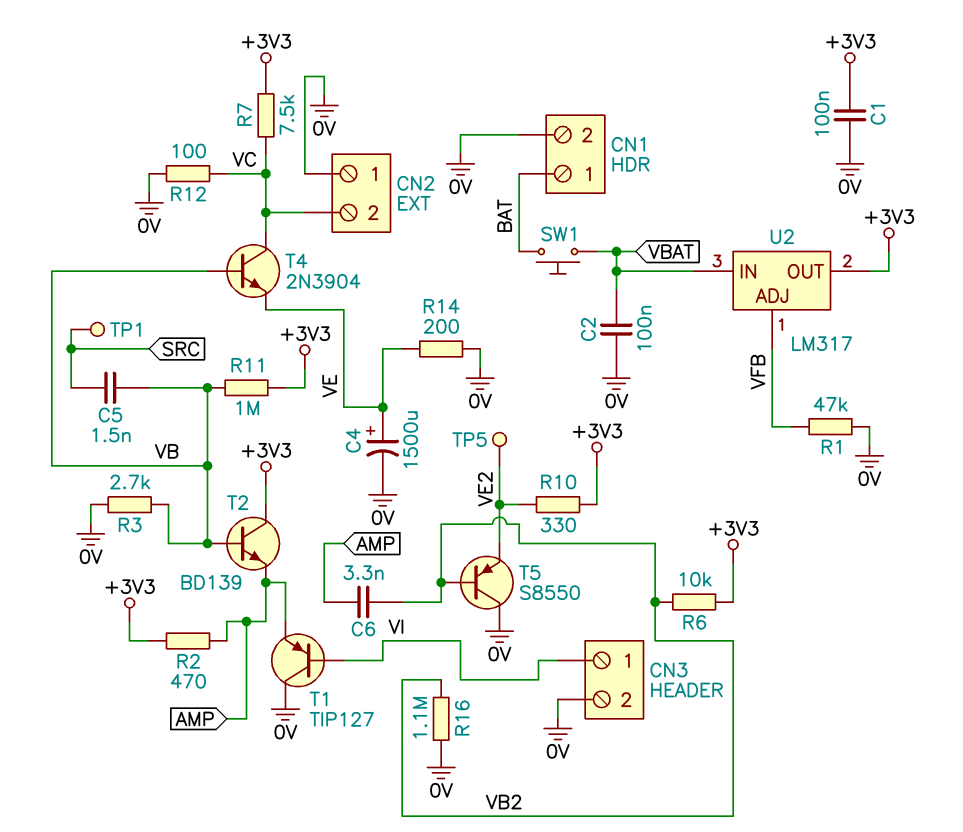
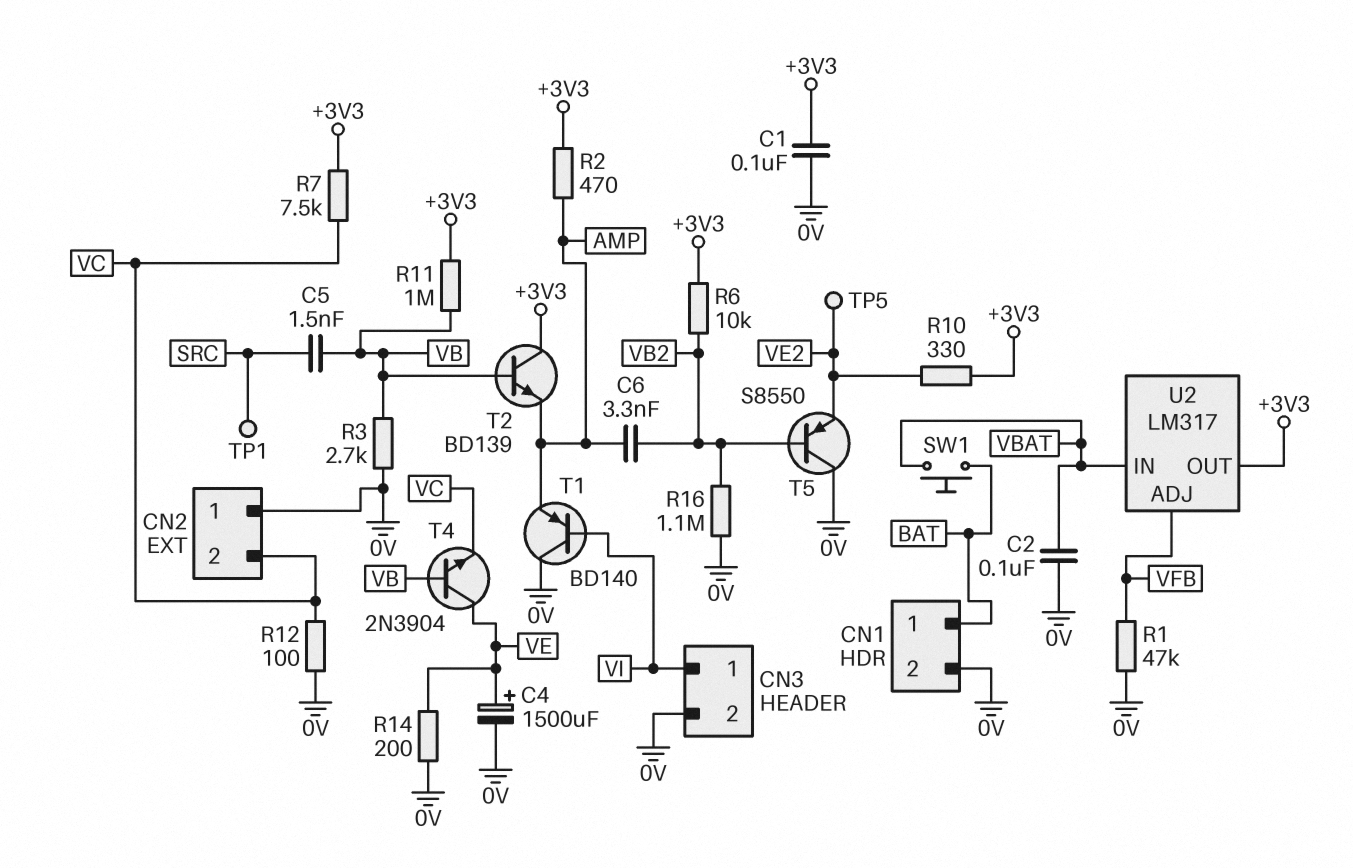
T1: PNP TIP127 (B VI, C 0V, E AMP) -> PNP BD140 (B VI, C 0V, E AMP)
T4: NPN 2N3904 (B VB, C VC, E VE) -> NPN 2N3904 (B VB, C VE, E VC)

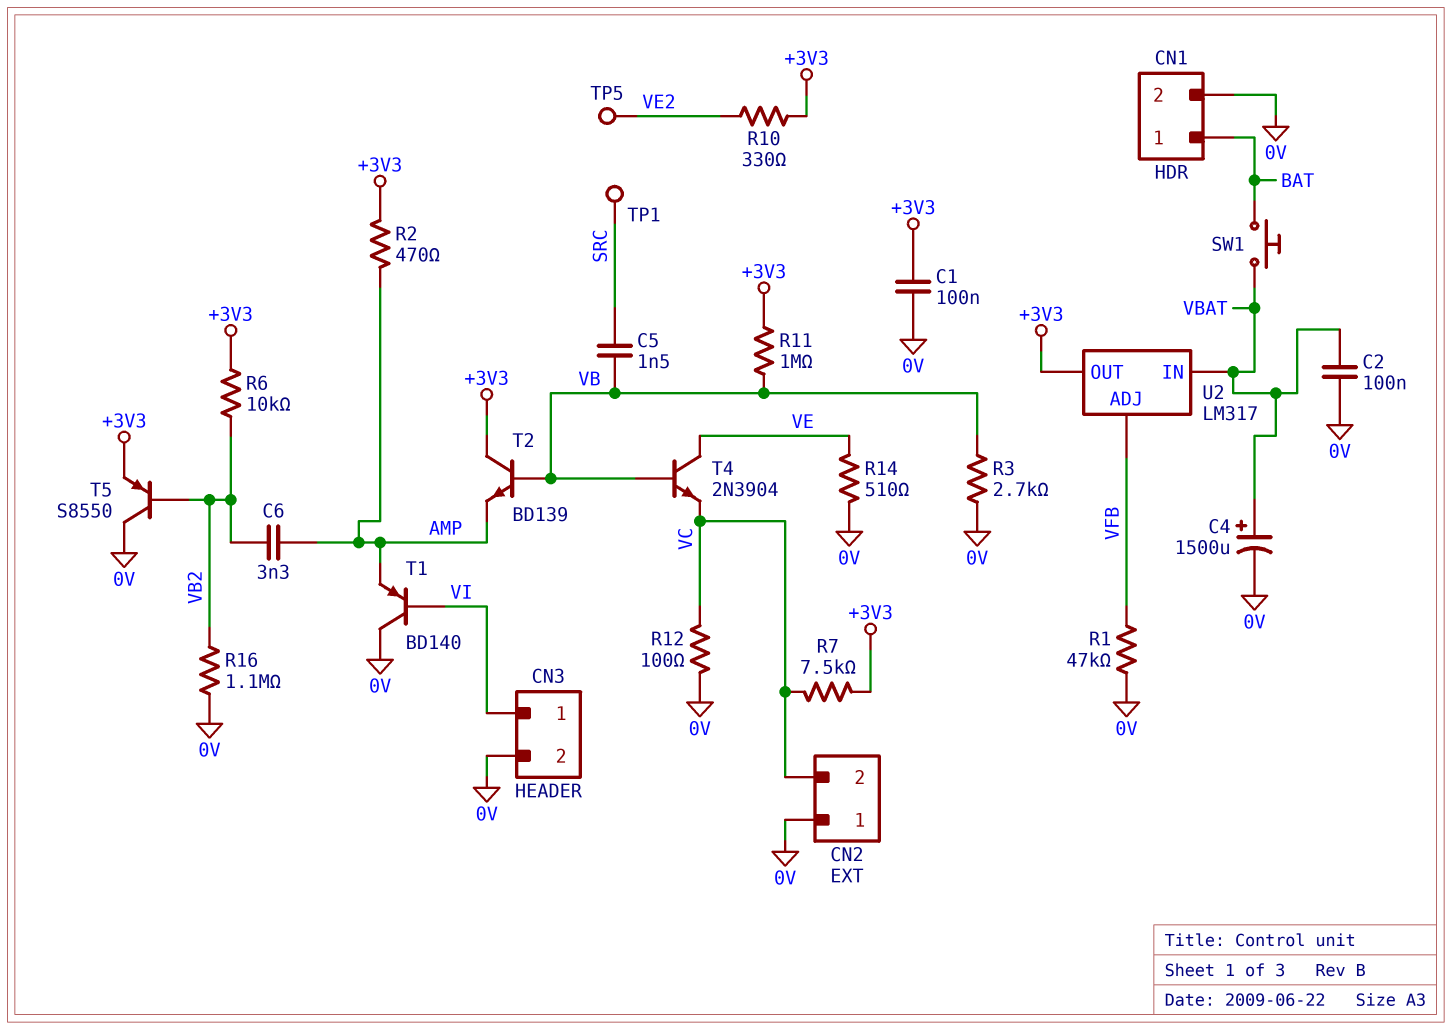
C4: 1500uF (plus VE, minus 0V) -> 1500uF (plus VBAT, minus 0V)
R14: 200 (0V, VE) -> 510 (0V, VE)
T5: PNP S8550 (B VB2, C 0V, E VE2) -> PNP S8550 (B VB2, C 0V, E +3V3)

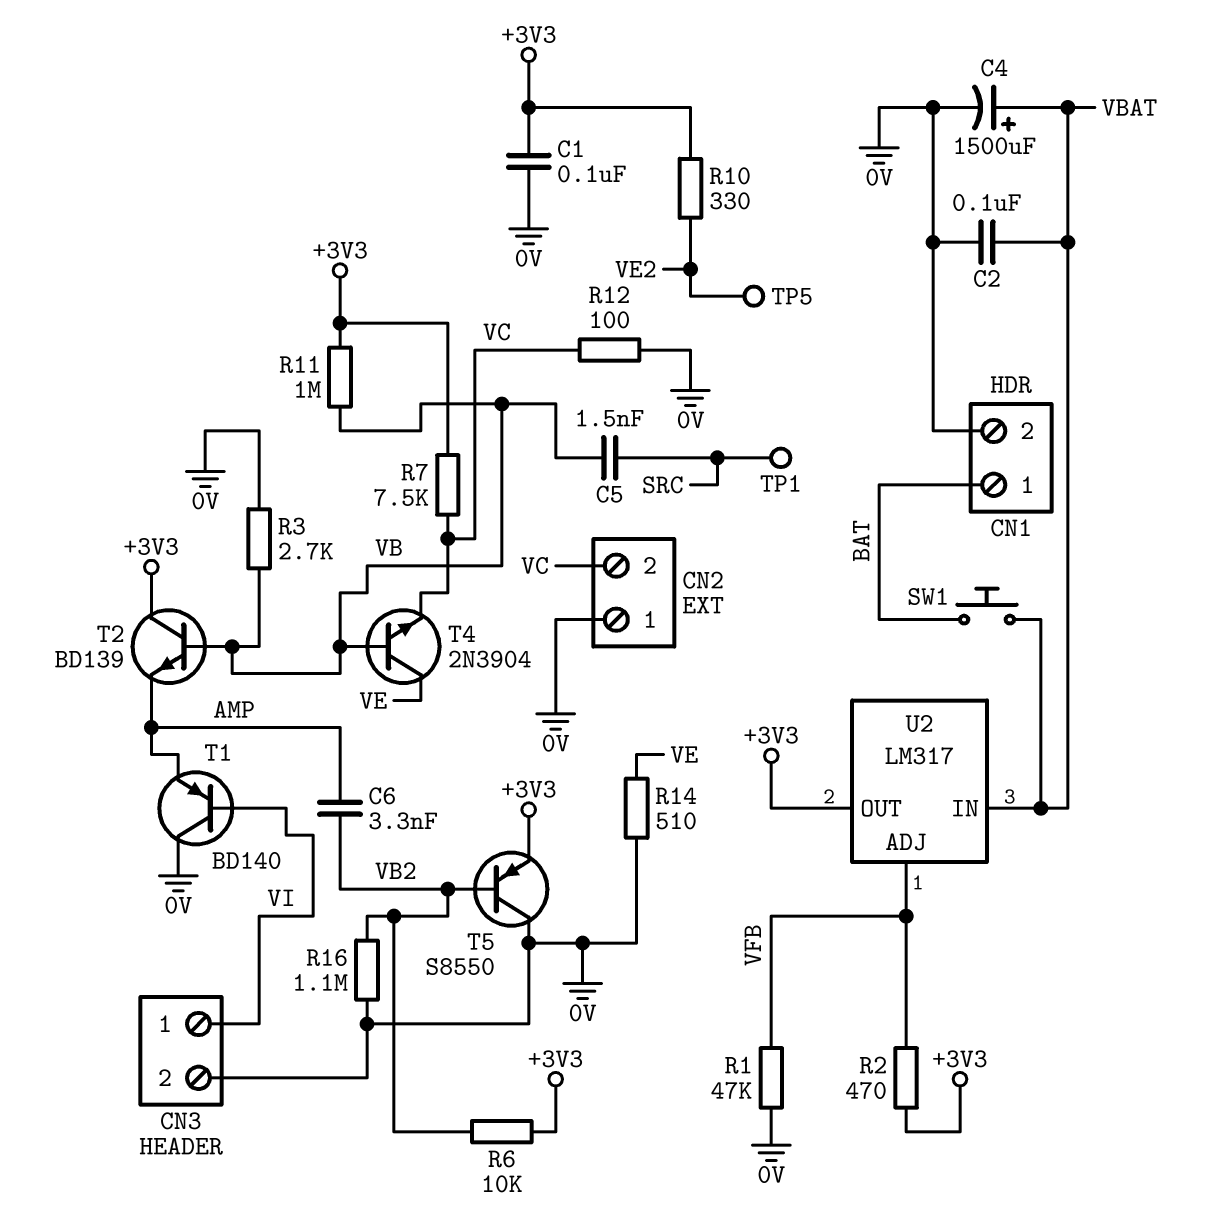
R2: 470 (+3V3, AMP) -> 470 (+3V3, VFB)

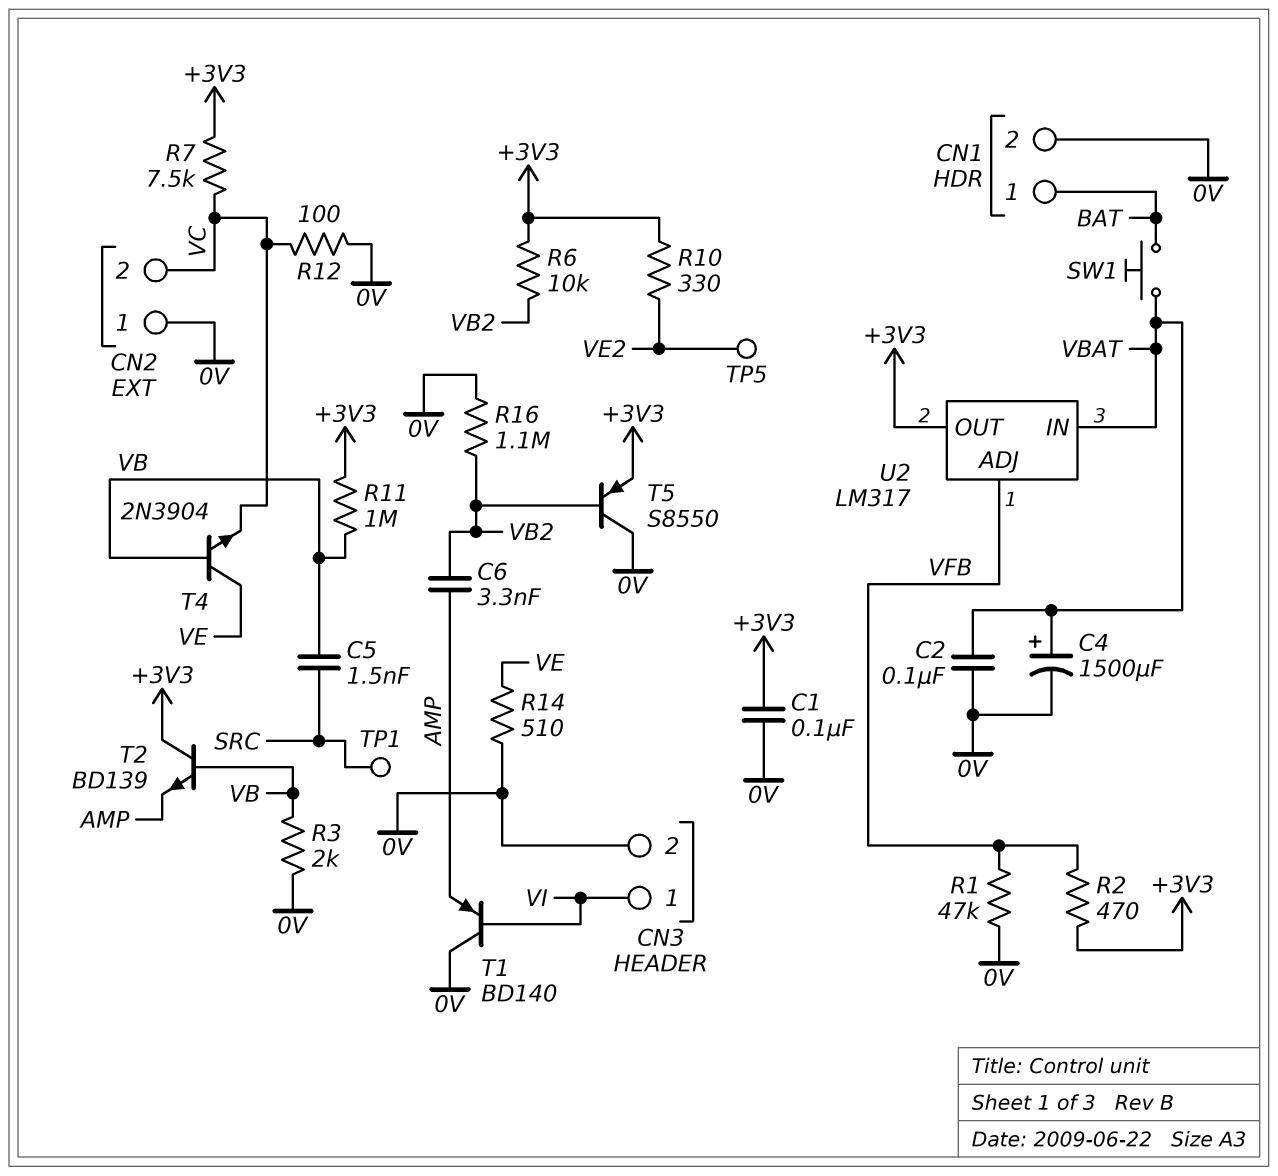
R3: 2.7k (0V, VB) -> 2k (0V, VB)

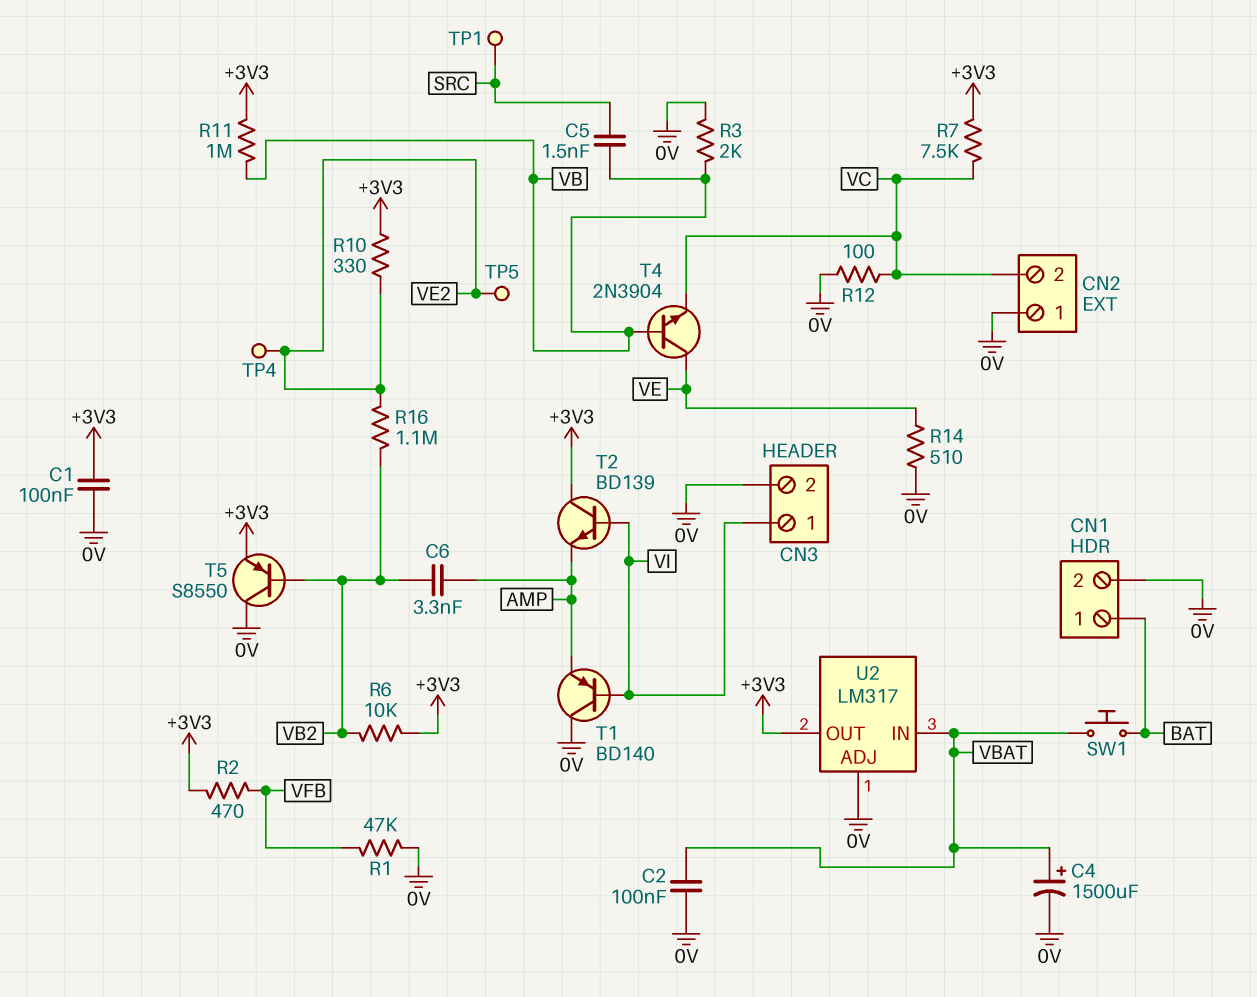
R16: 1.1M (0V, VB2) -> 1.1M (VB2, VE2)
T2: NPN BD139 (B VB, C +3V3, E AMP) -> NPN BD139 (B VI, C +3V3, E AMP)
TP4: none -> test point (VE2)
U2 pin ADJ: VFB -> 0V

